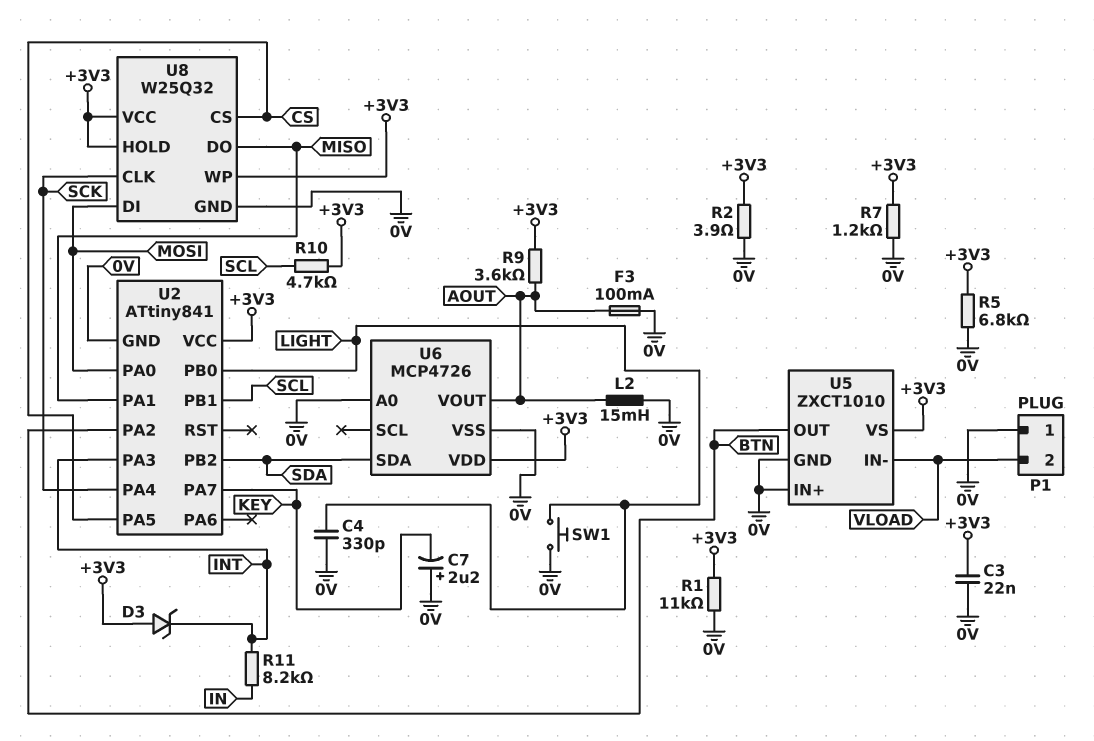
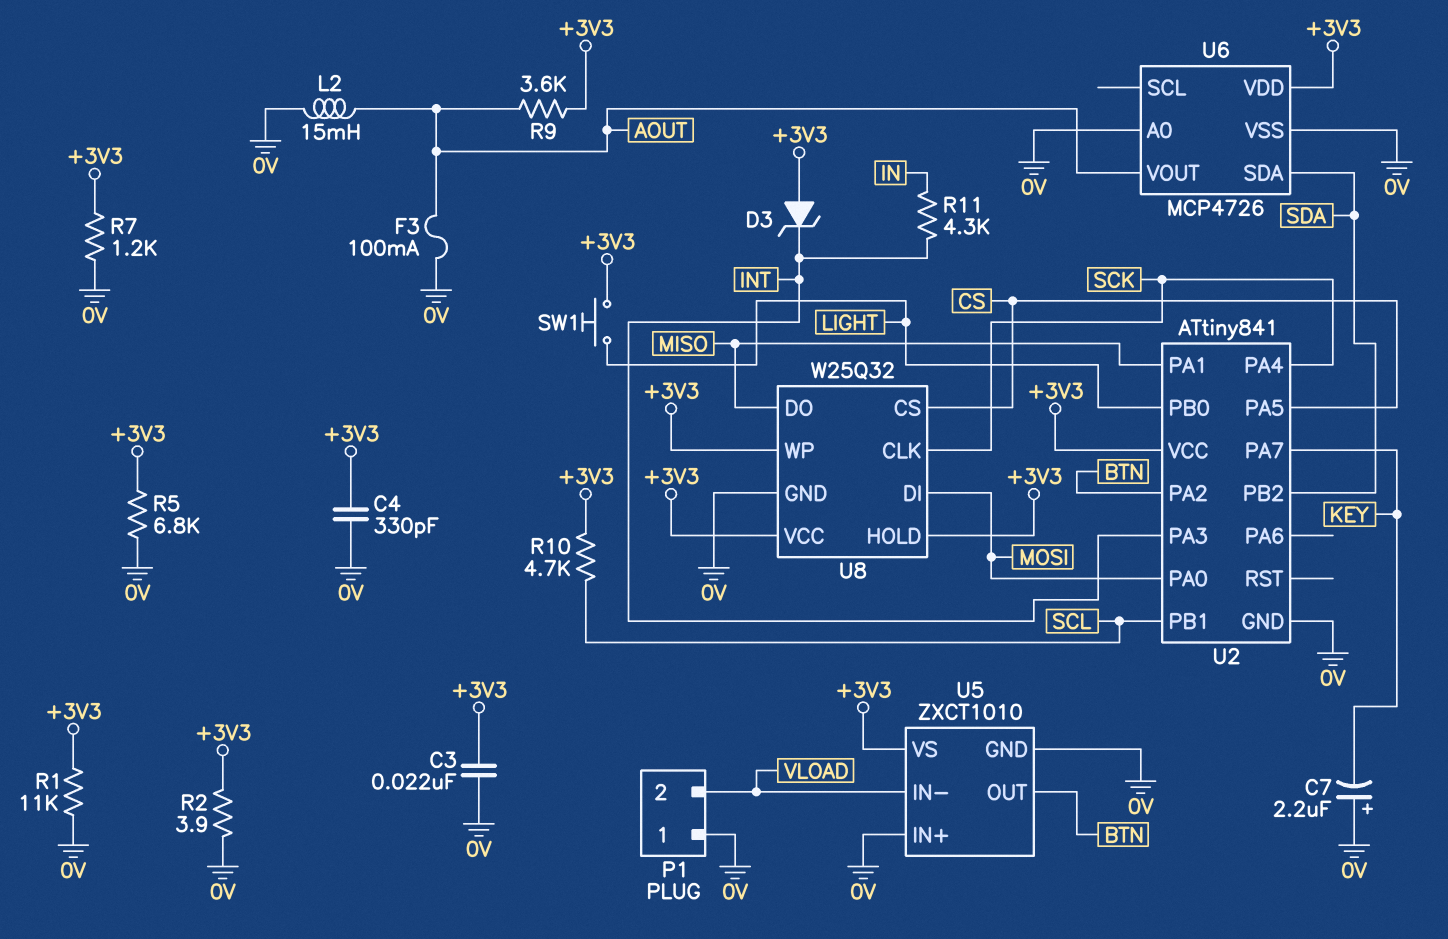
C4: 330pF (0V, LIGHT) -> 330pF (+3V3, 0V)
R11: 8.2k (IN, INT) -> 4.3k (IN, INT)
SW1: button (0V, LIGHT) -> button (+3V3, LIGHT)

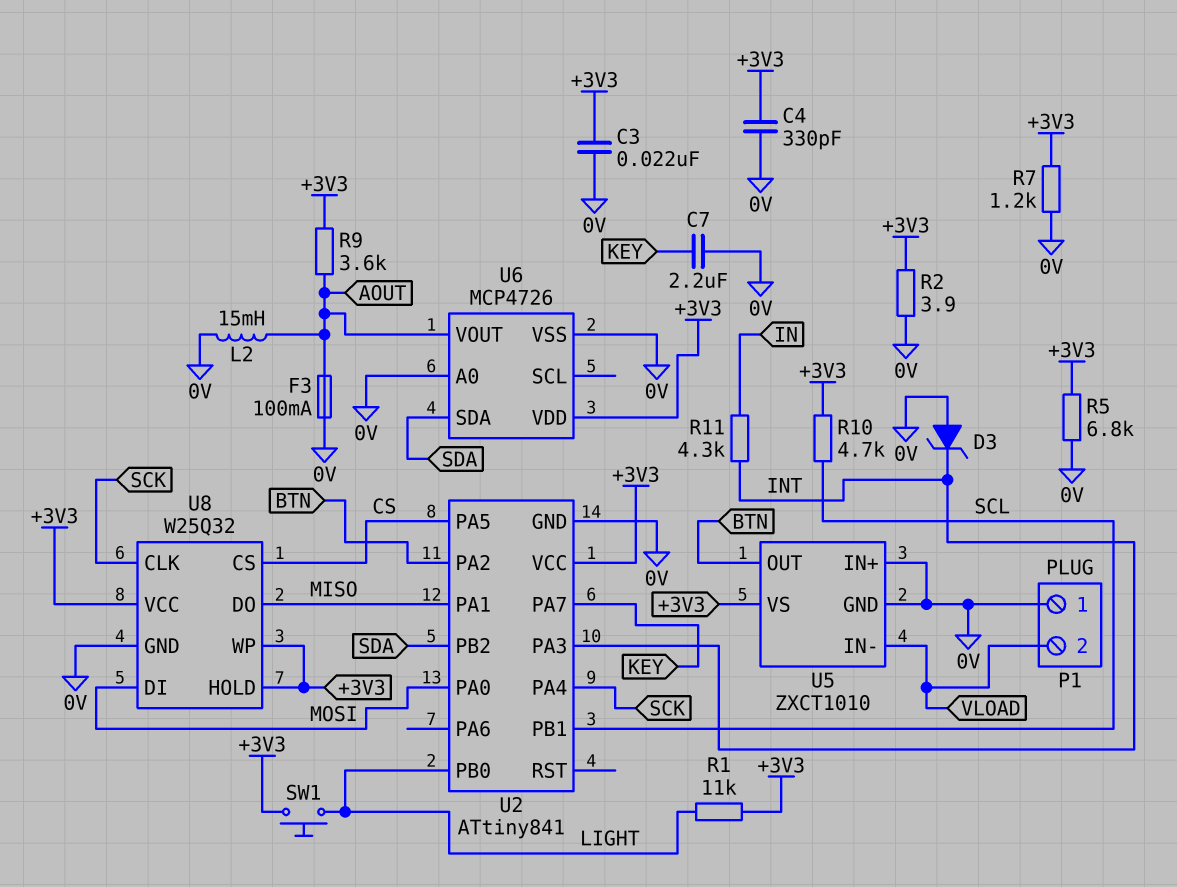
C7: 2.2uF (plus 0V, minus KEY) -> 2.2uF (0V, KEY)
D3: zener (A +3V3, K INT) -> zener (A 0V, K INT)
R1: 11k (+3V3, 0V) -> 11k (+3V3, LIGHT)

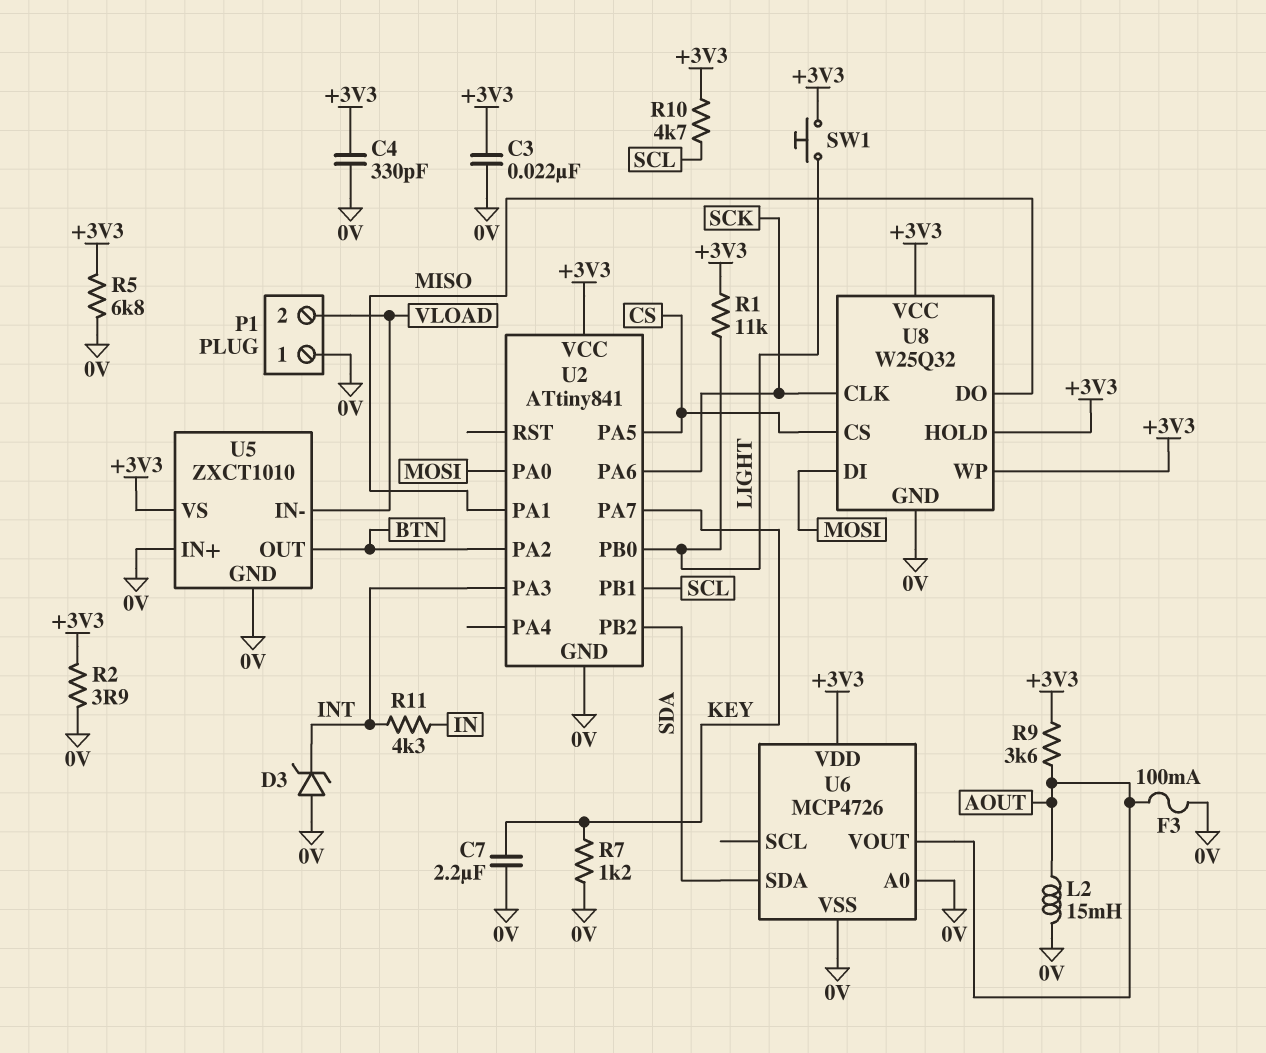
R7: 1.2k (+3V3, 0V) -> 1.2k (0V, KEY)
U2 pin PA4: SCK -> none
U2 pin PA6: none -> SCK

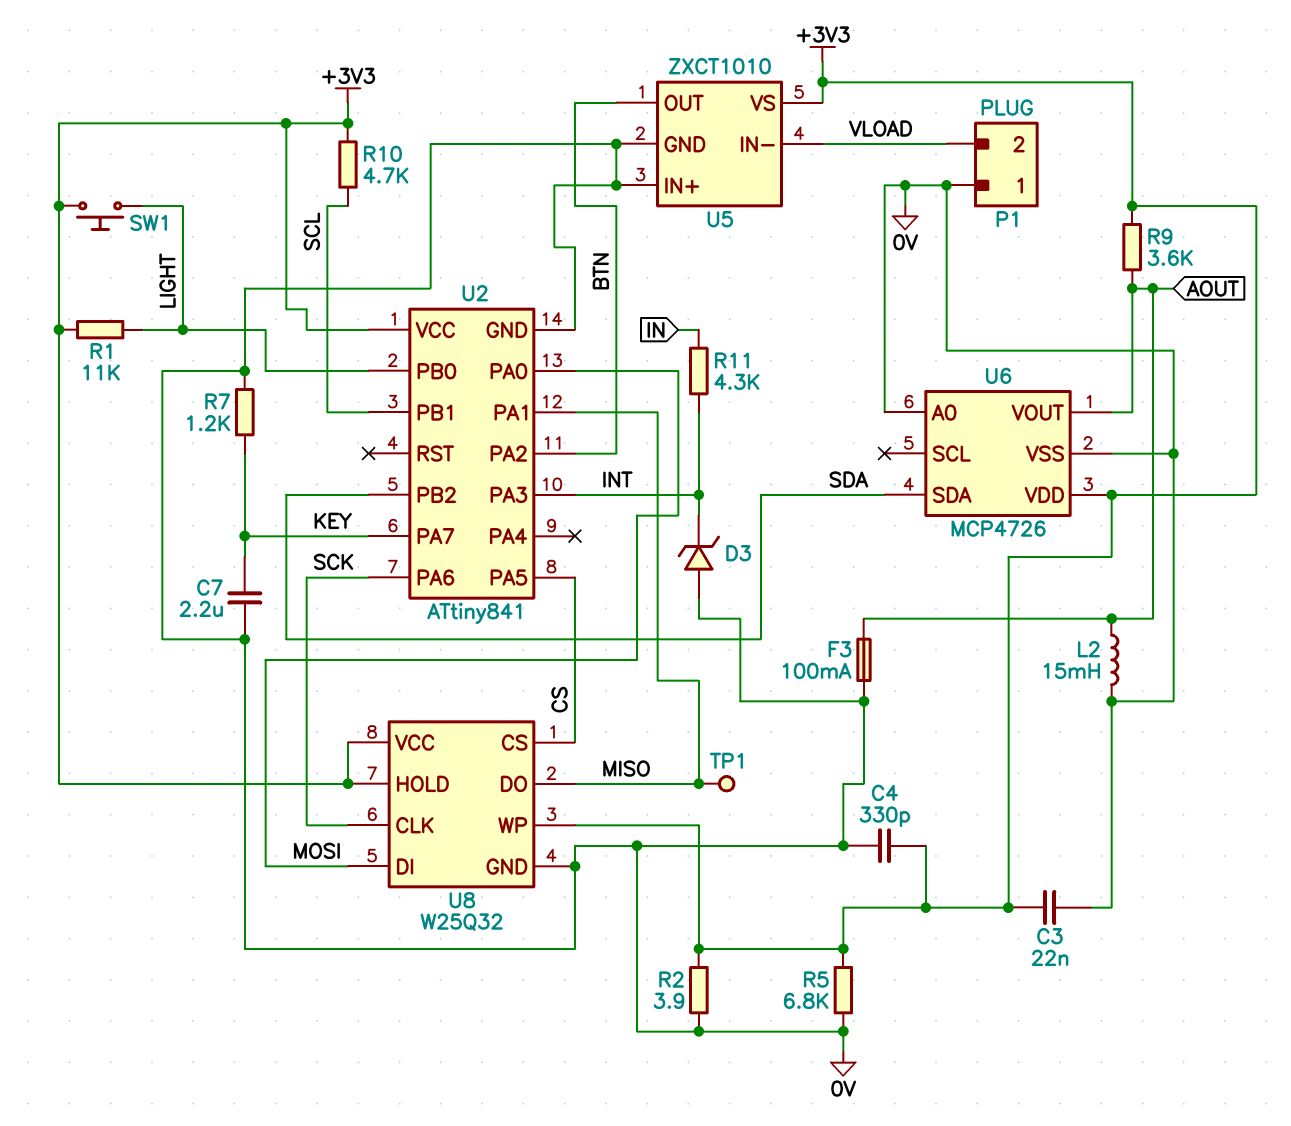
TP1: none -> test point (MISO)

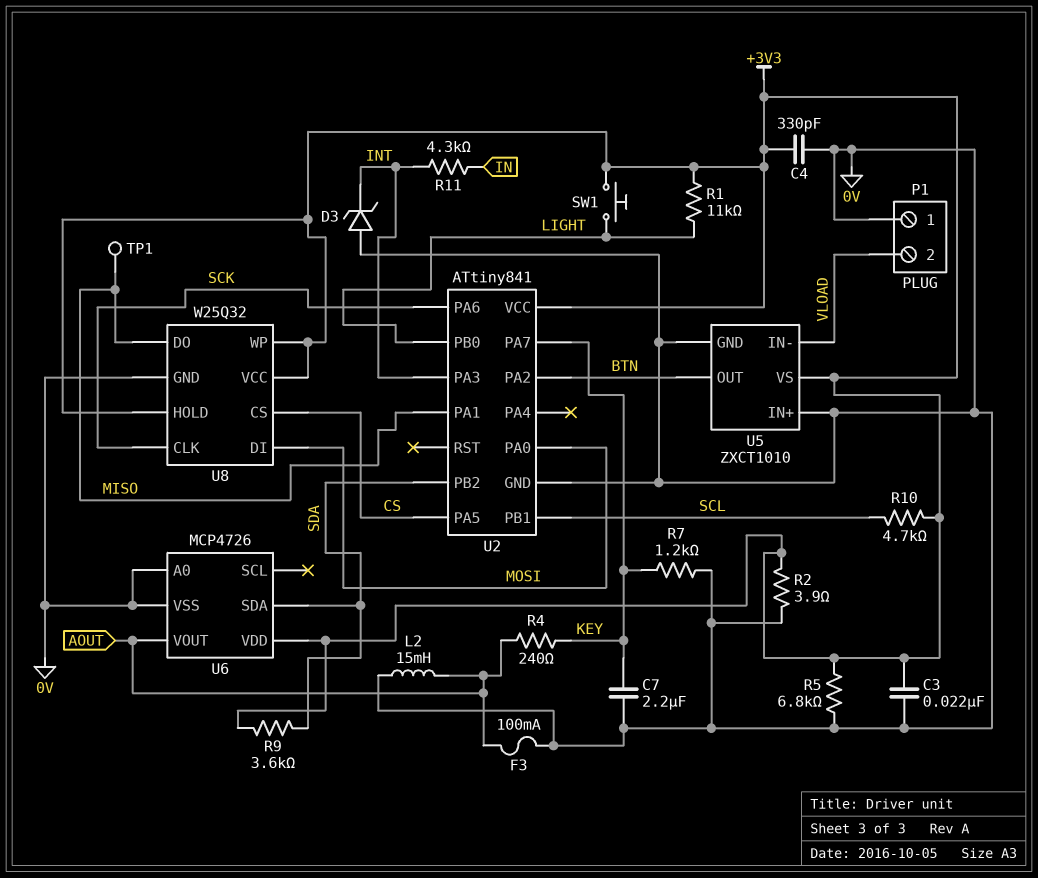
R4: none -> 240 (AOUT, KEY)
R9: 3.6k (+3V3, AOUT) -> 3.6k (+3V3, SDA)

